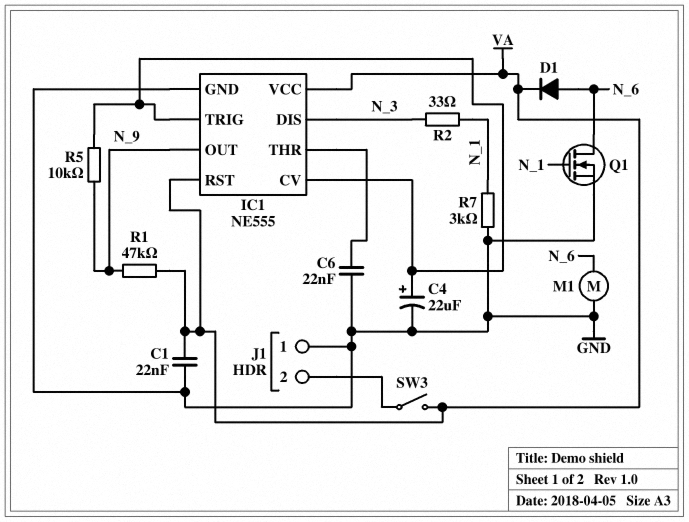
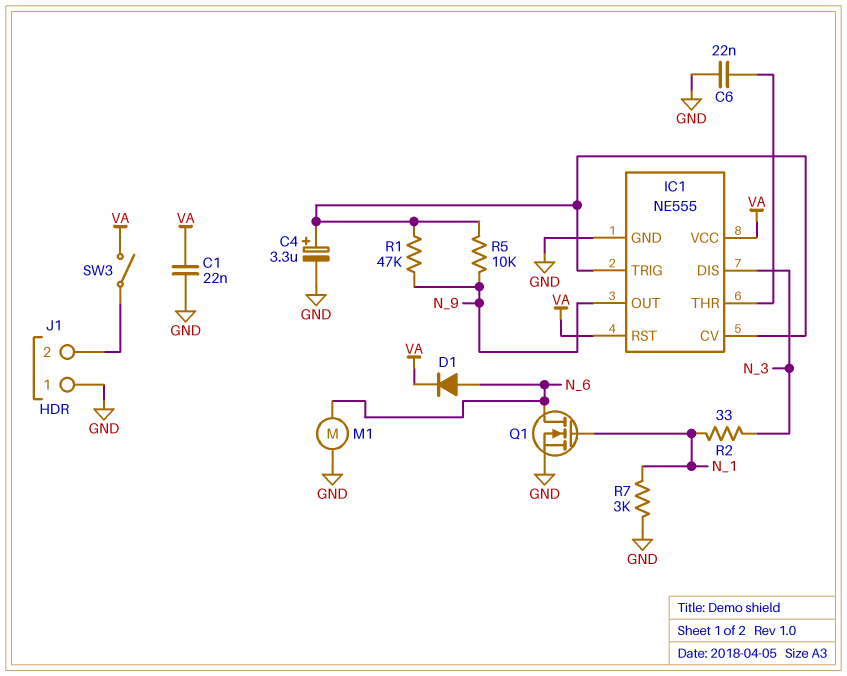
C4: 22uF (plus IC1/CV, minus GND) -> 3.3uF (plus IC1/CV, minus GND)
R1: 47k (N_9, VA) -> 47k (IC1/CV, N_9)

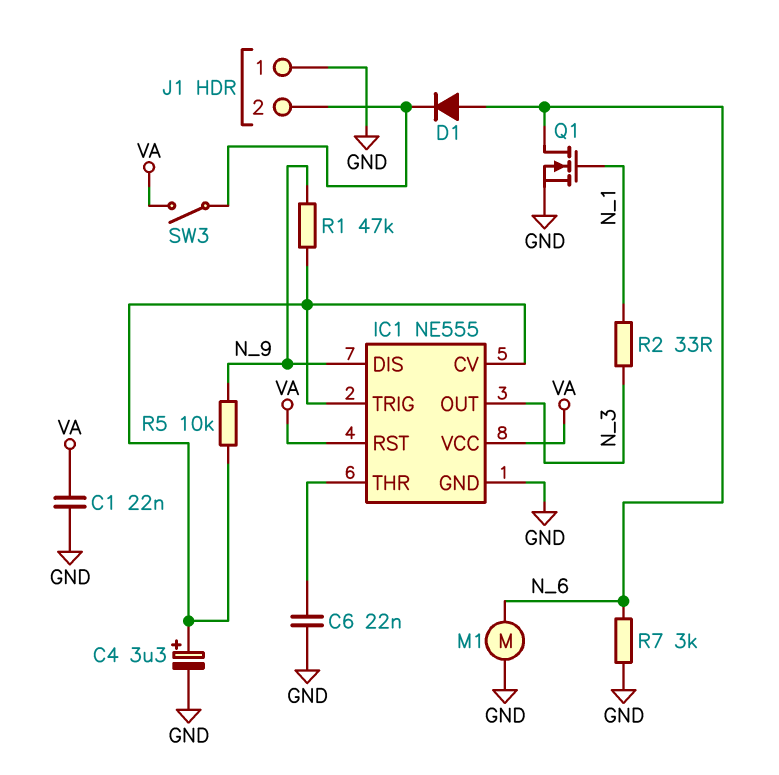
D1: diode (A N_6, K VA) -> diode (A N_6, K J1/2)
IC1 pin DIS: N_3 -> N_9
IC1 pin OUT: N_9 -> N_3
R7: 3k (GND, N_1) -> 3k (GND, N_6)

